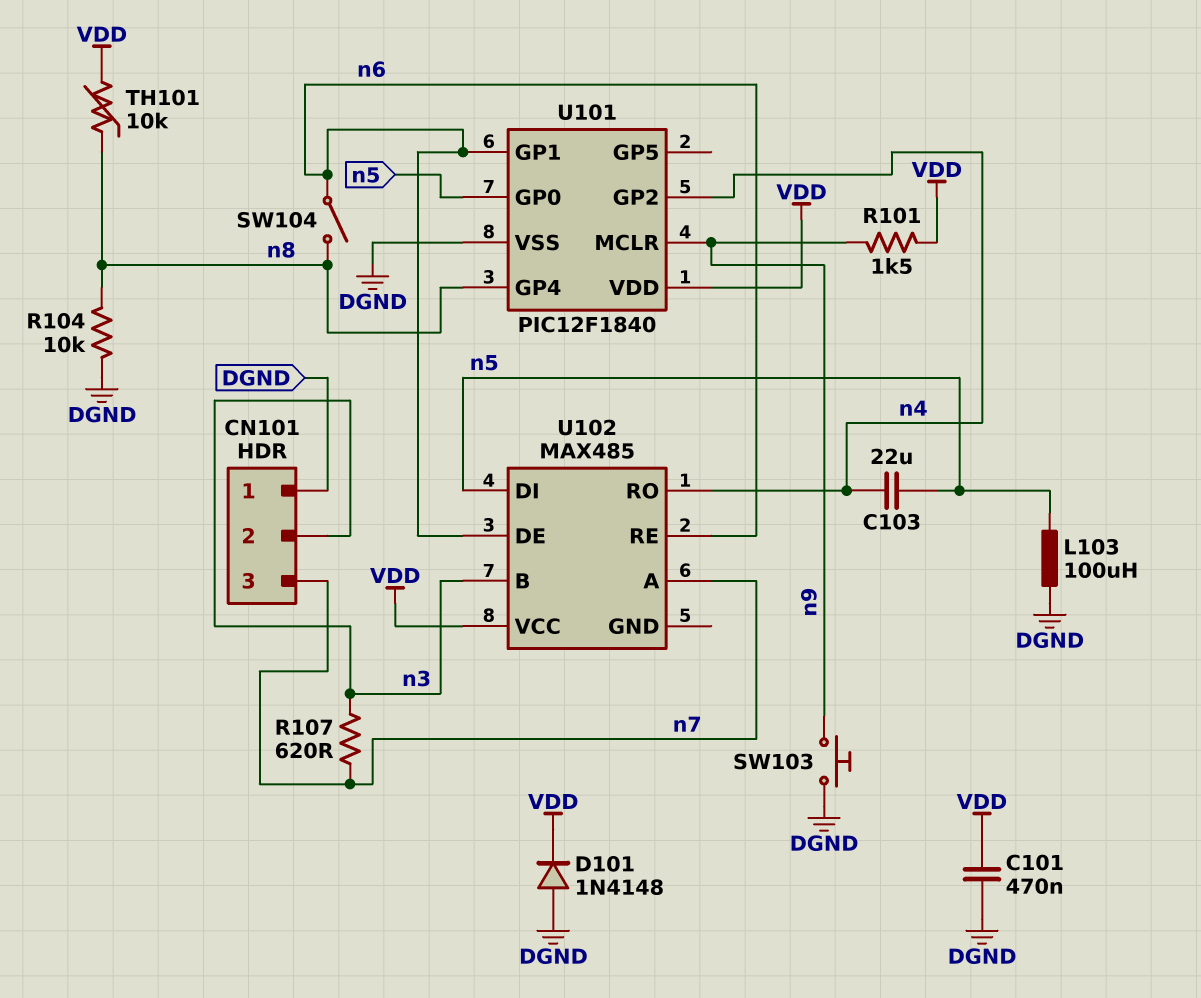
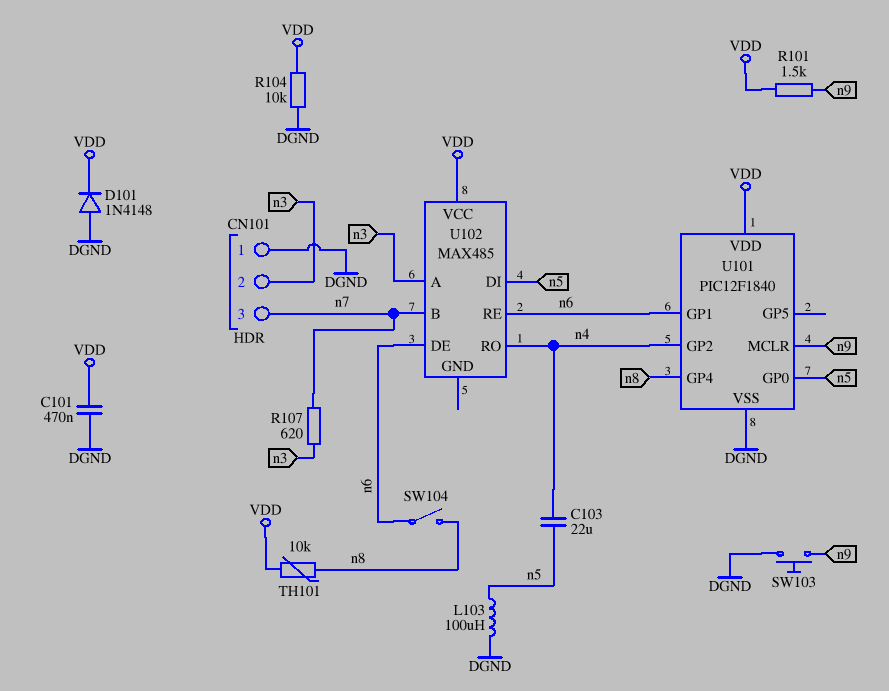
R104: 10k (DGND, n8) -> 10k (DGND, VDD)
U102 pin A: n7 -> n3
U102 pin B: n3 -> n7

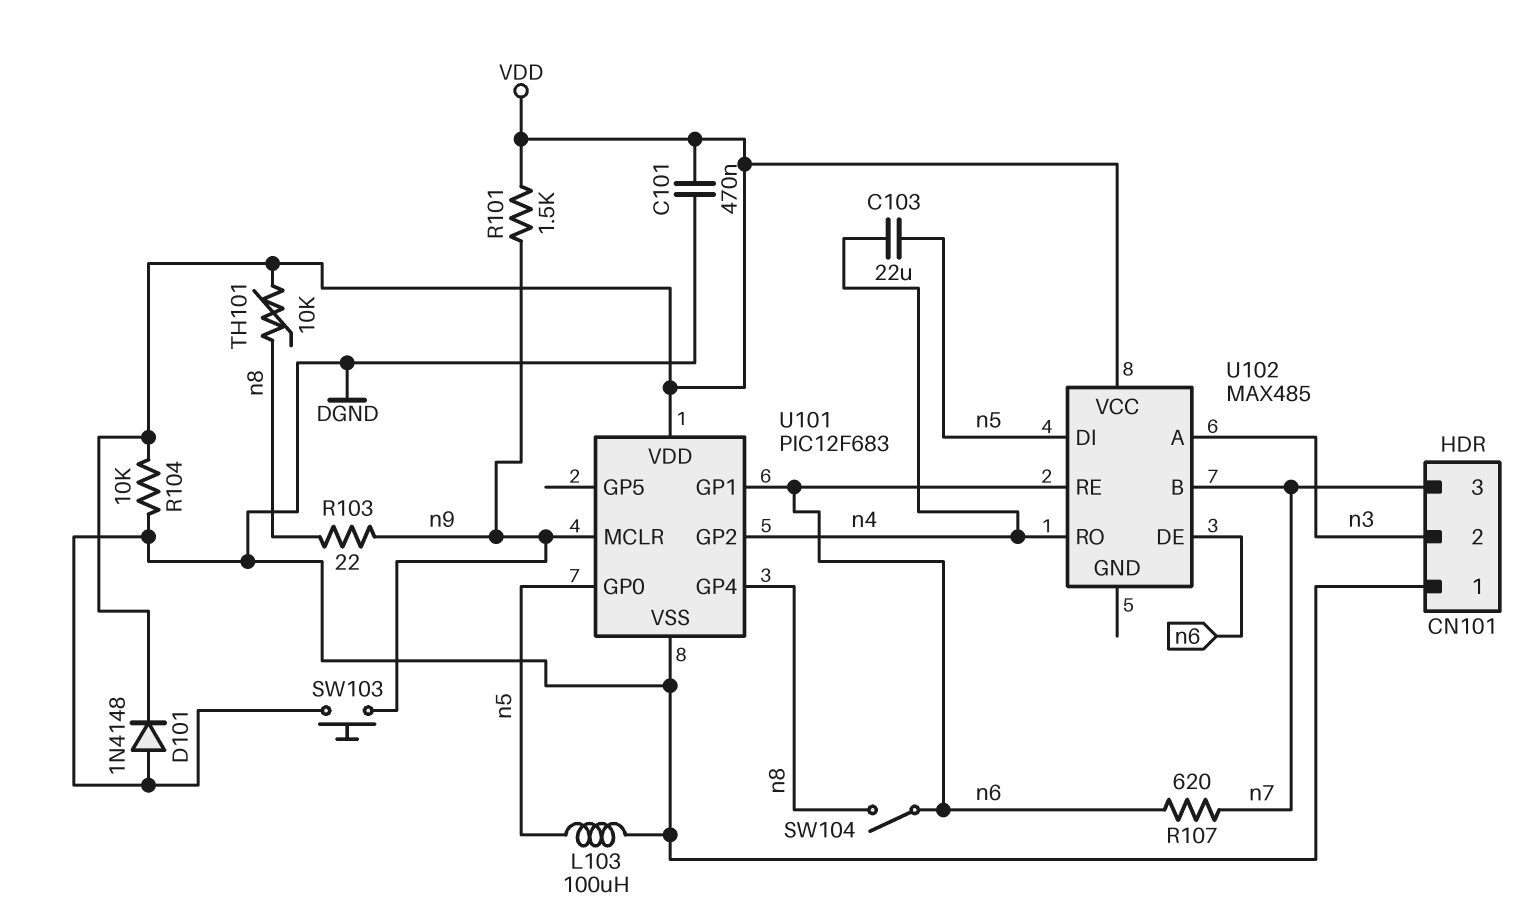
R103: none -> 22 (n8, n9)
R107: 620 (n3, n7) -> 620 (n6, n7)
U101: PIC12F1840 -> PIC12F683

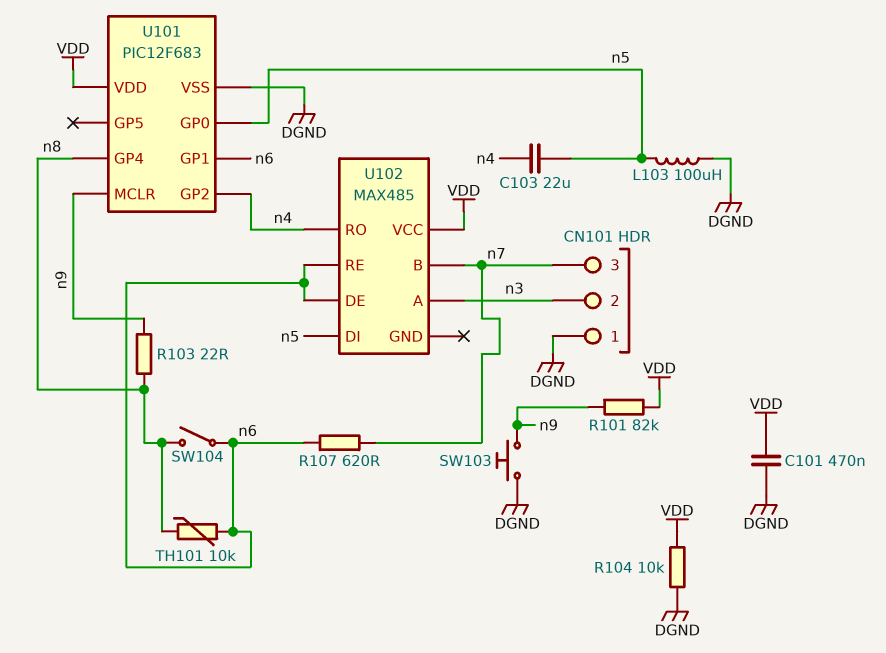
D101: diode 1N4148 (A DGND, K VDD) -> none
R101: 1.5k (VDD, n9) -> 82k (VDD, n9)
TH101: 10k (VDD, n8) -> 10k (n6, n8)

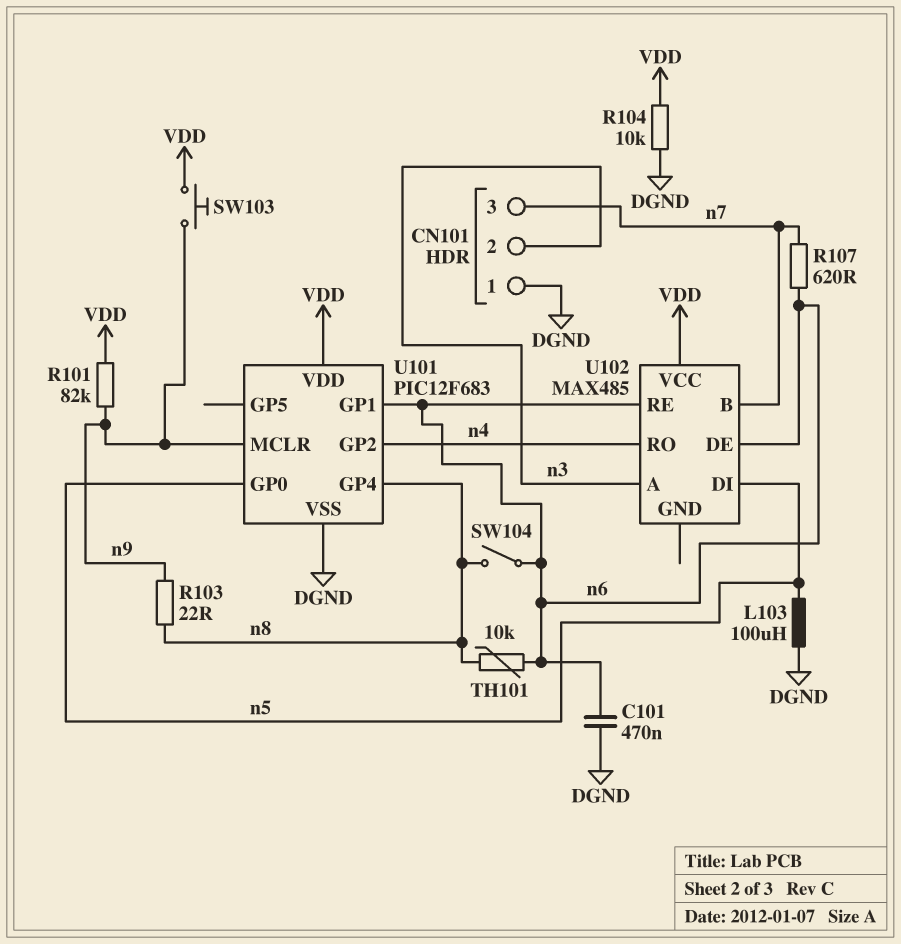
C101: 470nF (DGND, VDD) -> 470nF (DGND, n6)
C103: 22uF (n4, n5) -> none
SW103: button (DGND, n9) -> button (VDD, n9)

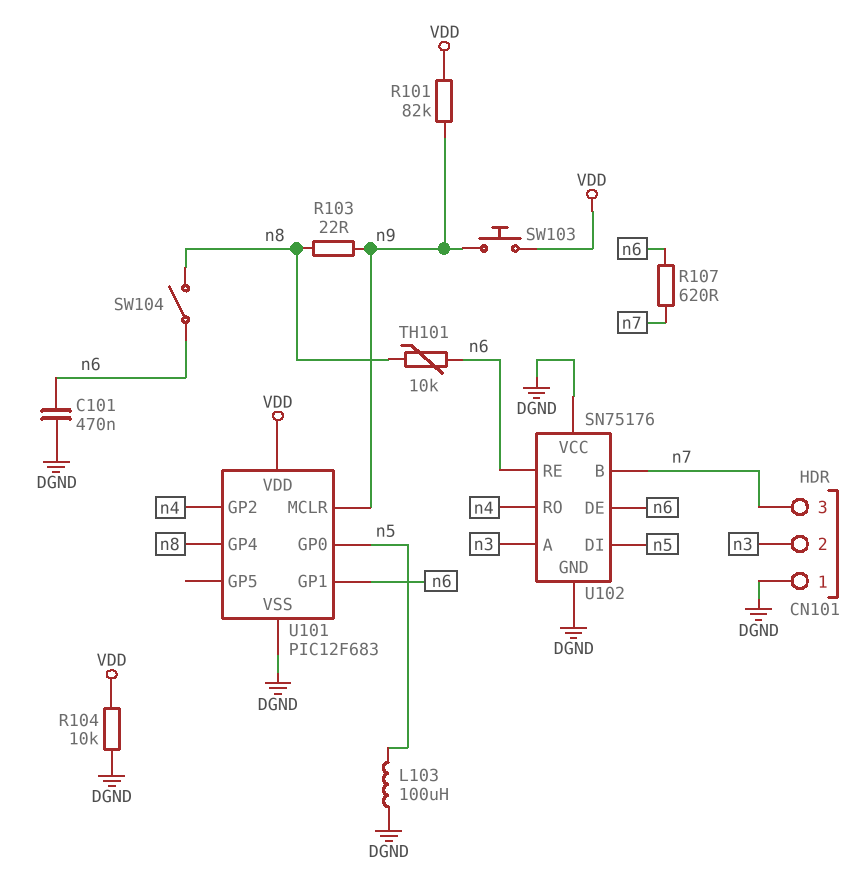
U102: MAX485 -> SN75176
U102 pin GND: none -> DGND
U102 pin VCC: VDD -> DGND

